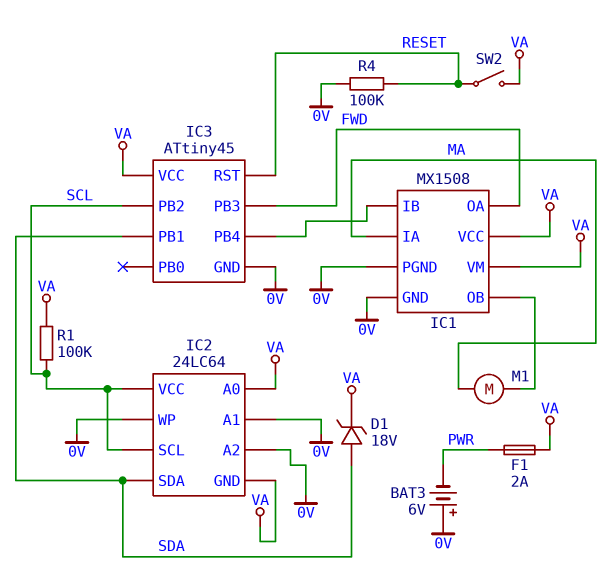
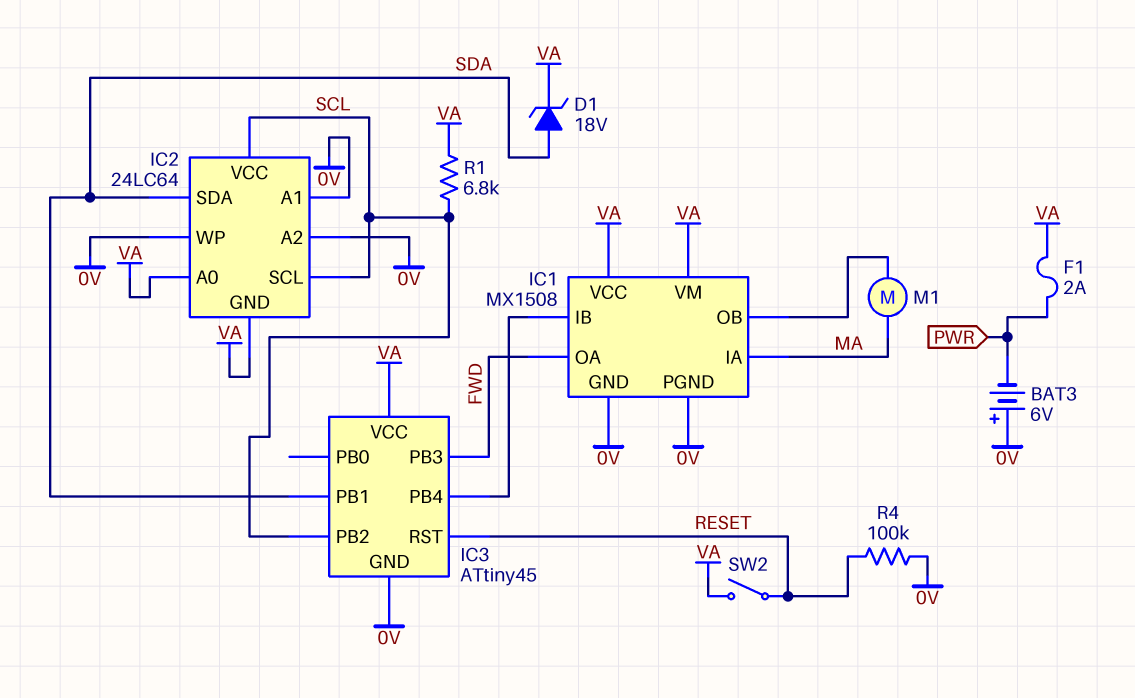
R1: 100k (SCL, VA) -> 6.8k (SCL, VA)

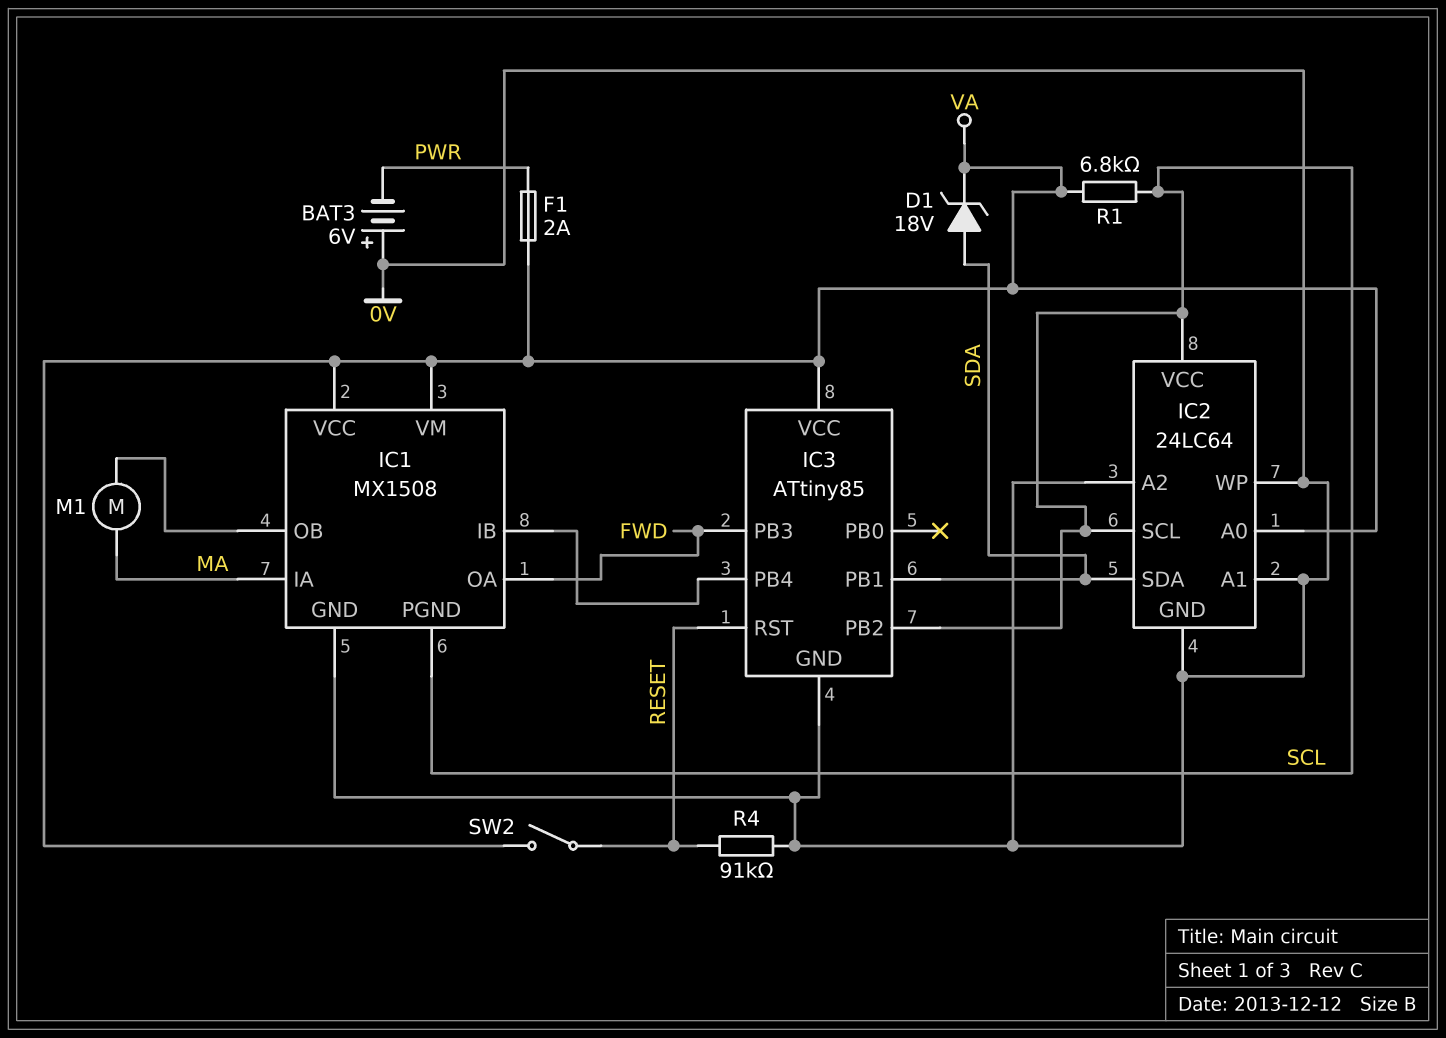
IC1 pin PGND: 0V -> SCL
IC2 pin GND: VA -> 0V
IC3: ATtiny45 -> ATtiny85
R4: 100k (0V, RESET) -> 91k (0V, RESET)

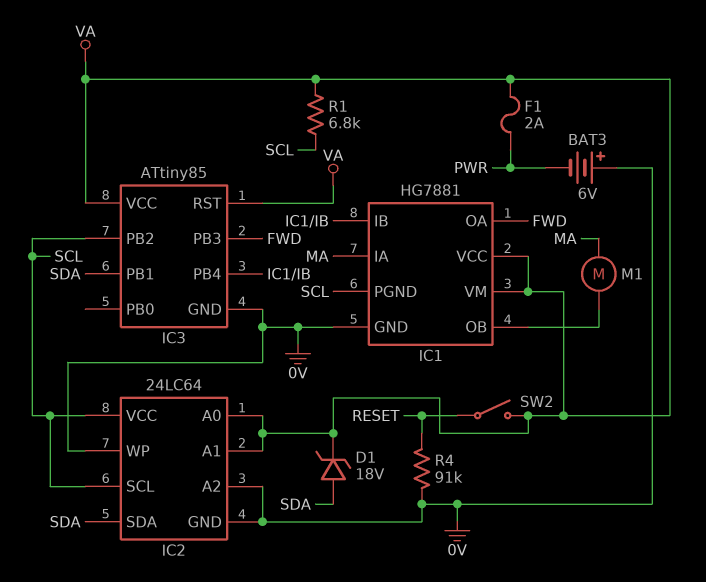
IC1: MX1508 -> HG7881
IC2 pin A1: 0V -> VA
IC3 pin RST: RESET -> VA

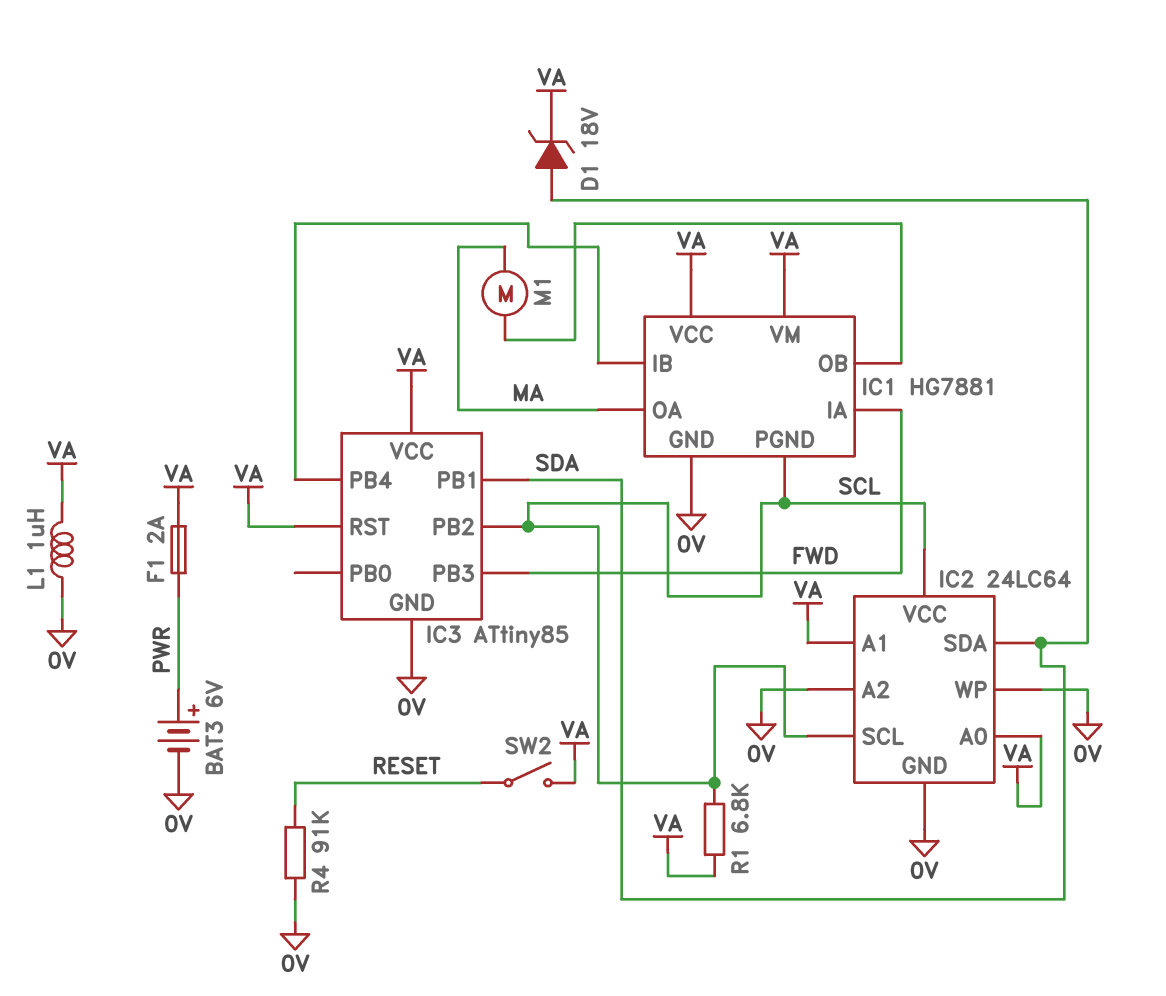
BAT3: 6V (plus 0V, minus PWR) -> 6V (plus PWR, minus 0V)
IC1 pin IA: MA -> FWD
IC1 pin OA: FWD -> MA
L1: none -> 1uH (0V, VA)

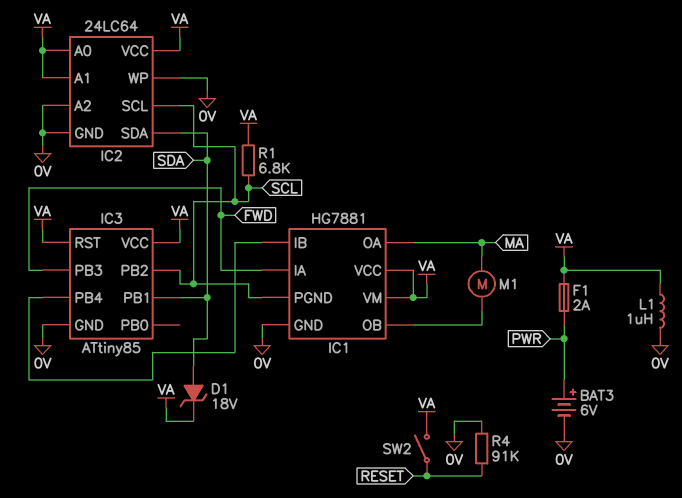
IC2 pin VCC: SCL -> VA

